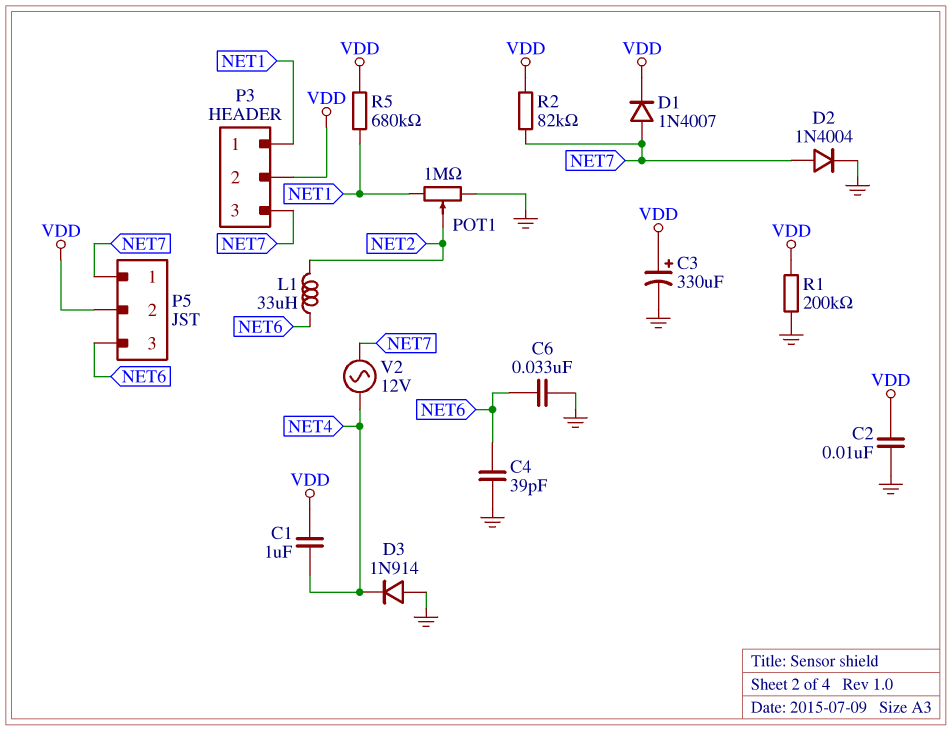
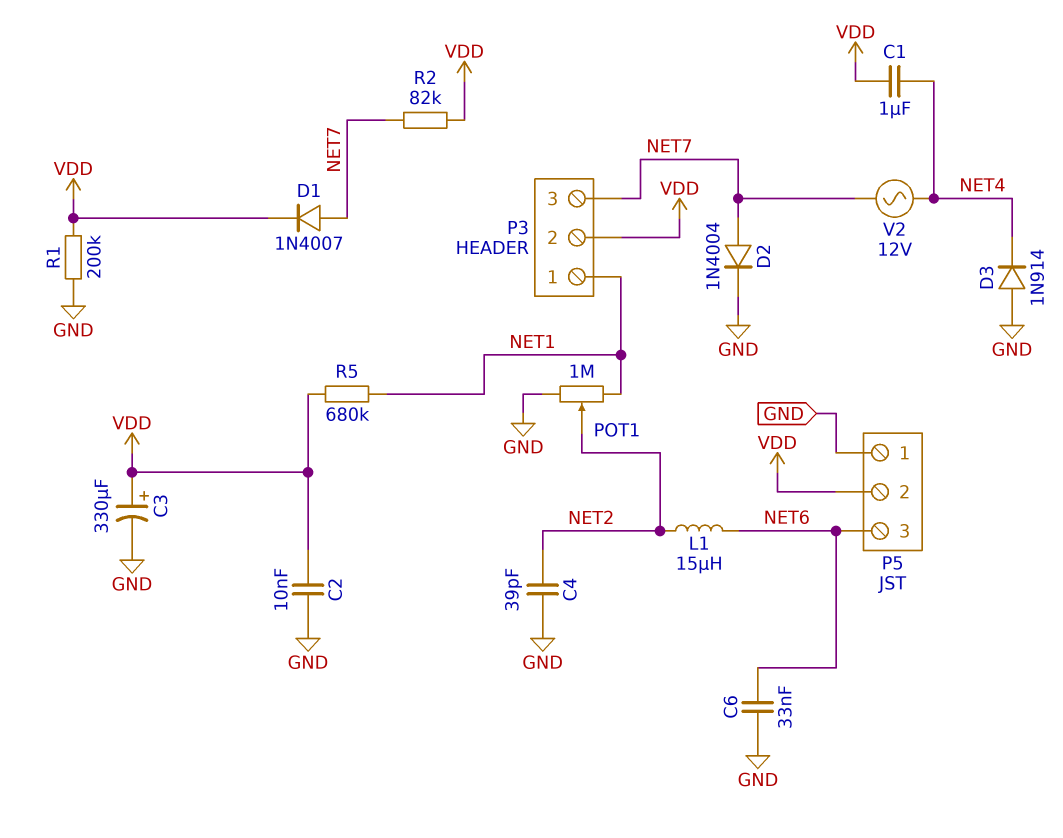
C4: 39pF (GND, NET6) -> 39pF (GND, NET2)
L1: 33uH (NET2, NET6) -> 15uH (NET2, NET6)
P5 pin 1: NET7 -> GND

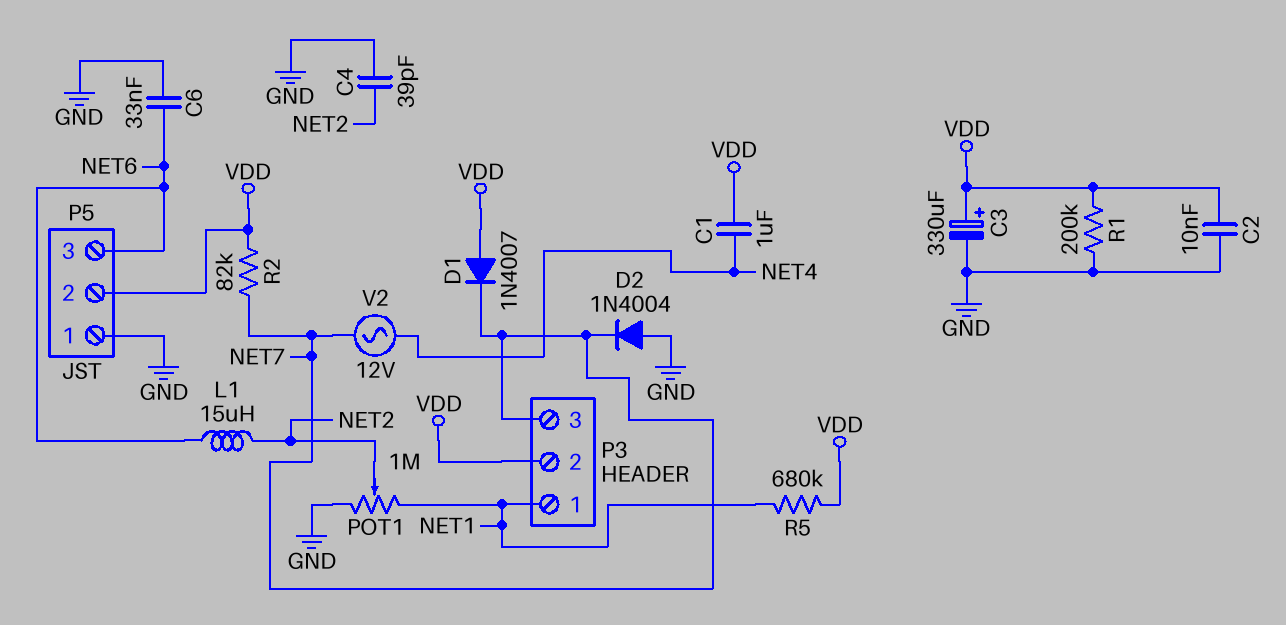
D1: diode 1N4007 (A NET7, K VDD) -> diode 1N4007 (A VDD, K NET7)
D2: diode 1N4004 (A NET7, K GND) -> diode 1N4004 (A GND, K NET7)
D3: diode 1N914 (A GND, K NET4) -> none

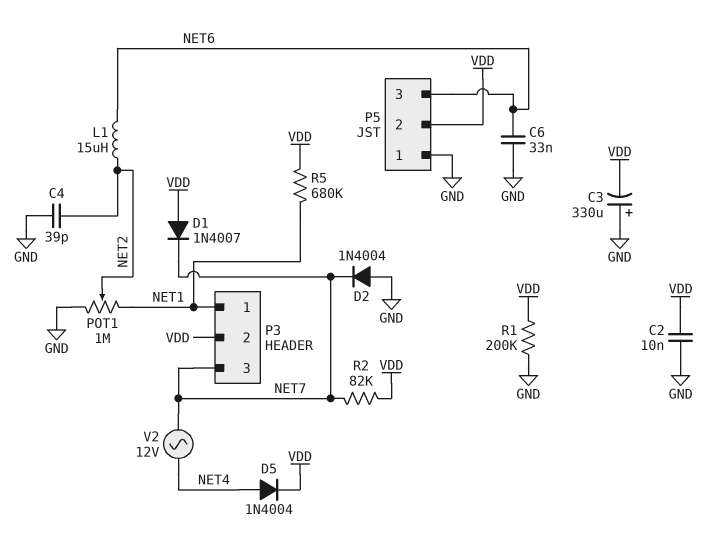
C1: 1uF (NET4, VDD) -> none
C3: 330uF (plus VDD, minus GND) -> 330uF (plus GND, minus VDD)
D5: none -> diode 1N4004 (A NET4, K VDD)

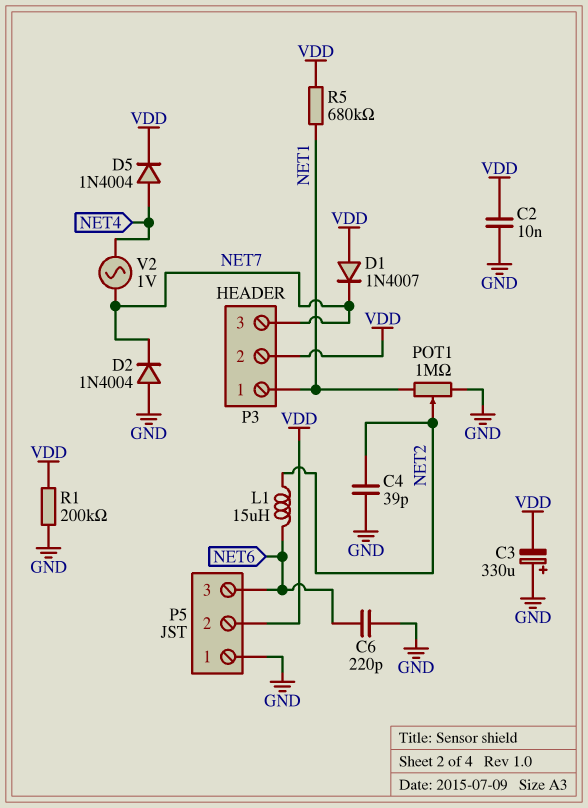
C6: 33nF (GND, NET6) -> 220pF (GND, NET6)
R2: 82k (NET7, VDD) -> none
V2: AC 12V (NET4, NET7) -> AC 1V (NET4, NET7)

